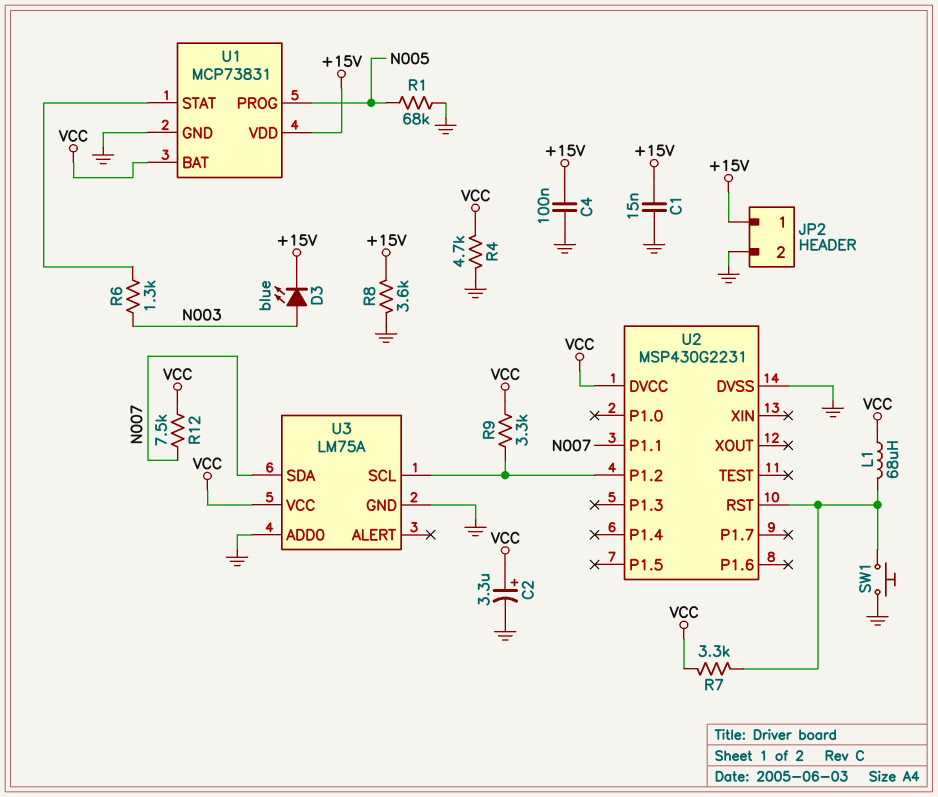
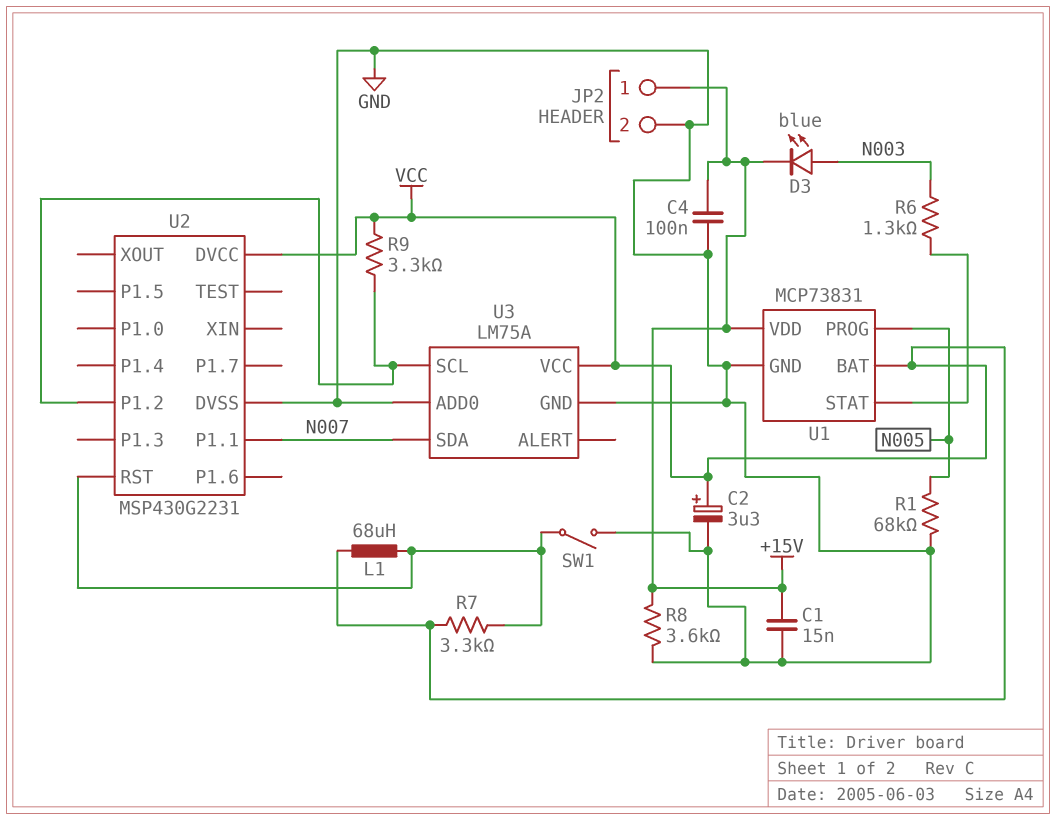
R4: 4.7k (GND, VCC) -> none
R12: 7.5k (N007, VCC) -> none
SW1: button (GND, U2/RST) -> switch (GND, U2/RST)

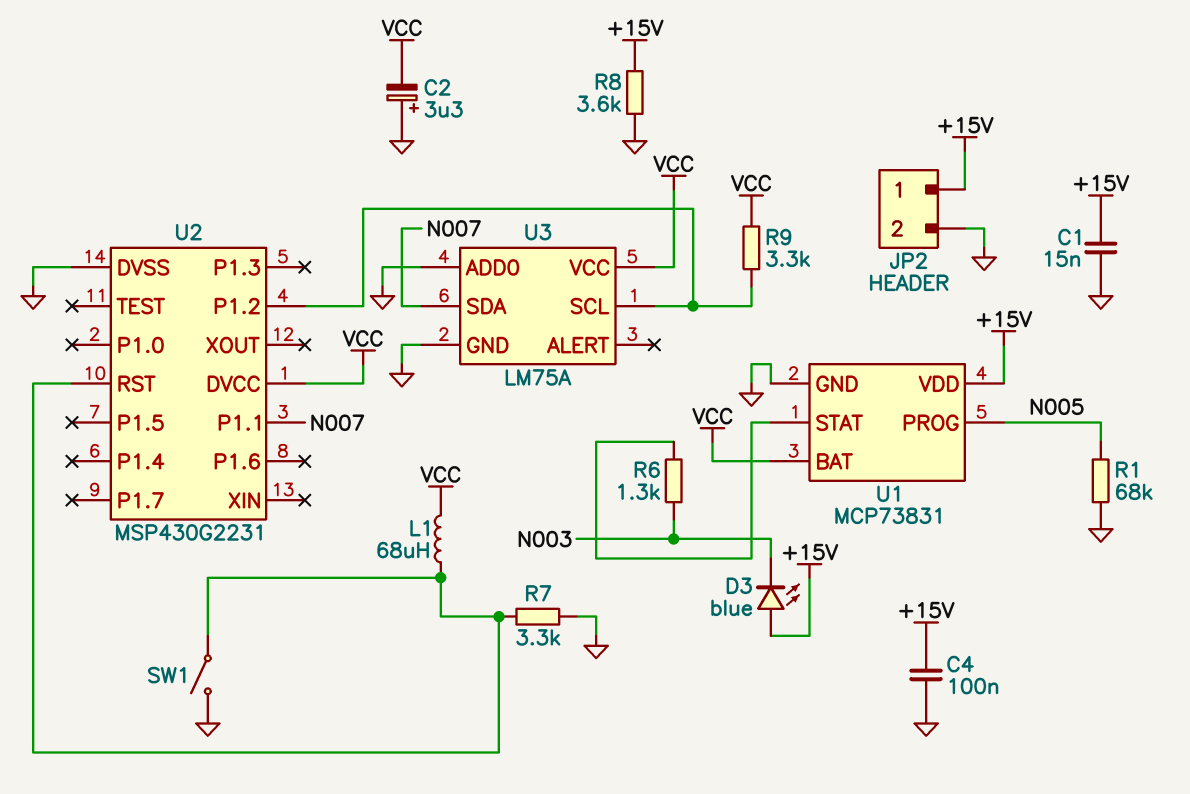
C2: 3.3uF (plus VCC, minus GND) -> 3.3uF (plus GND, minus VCC)
D3: LED blue (A N003, K +15V) -> LED blue (A +15V, K N003)
R7: 3.3k (U2/RST, VCC) -> 3.3k (GND, U2/RST)

